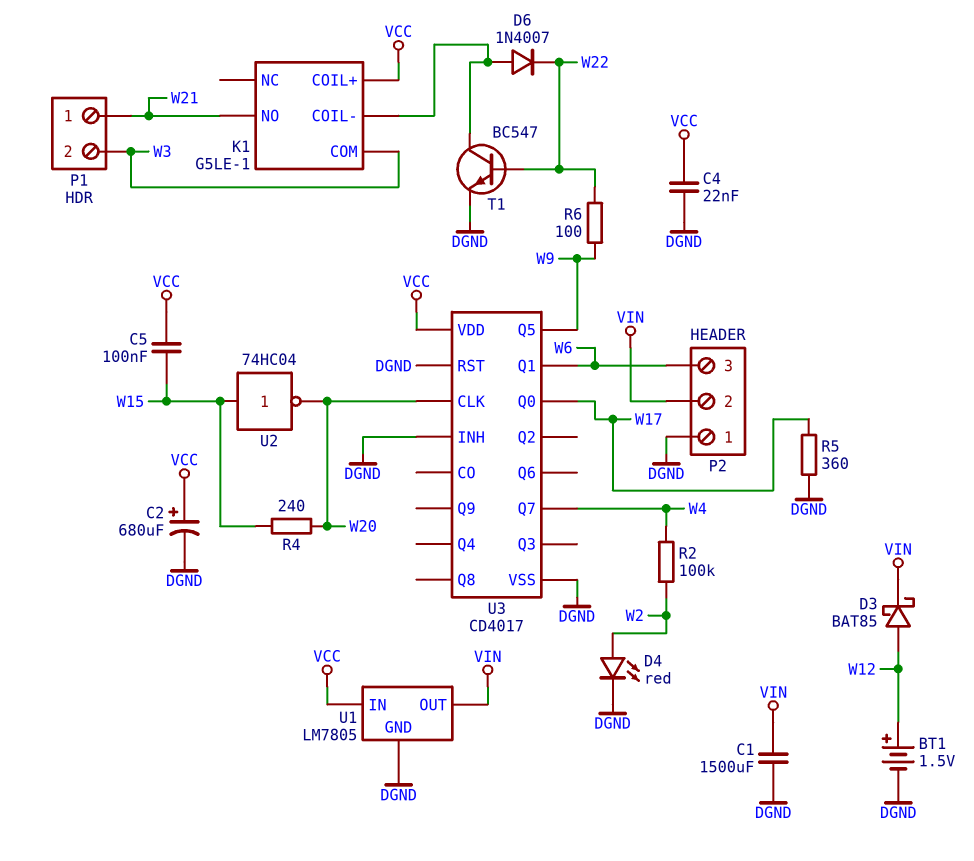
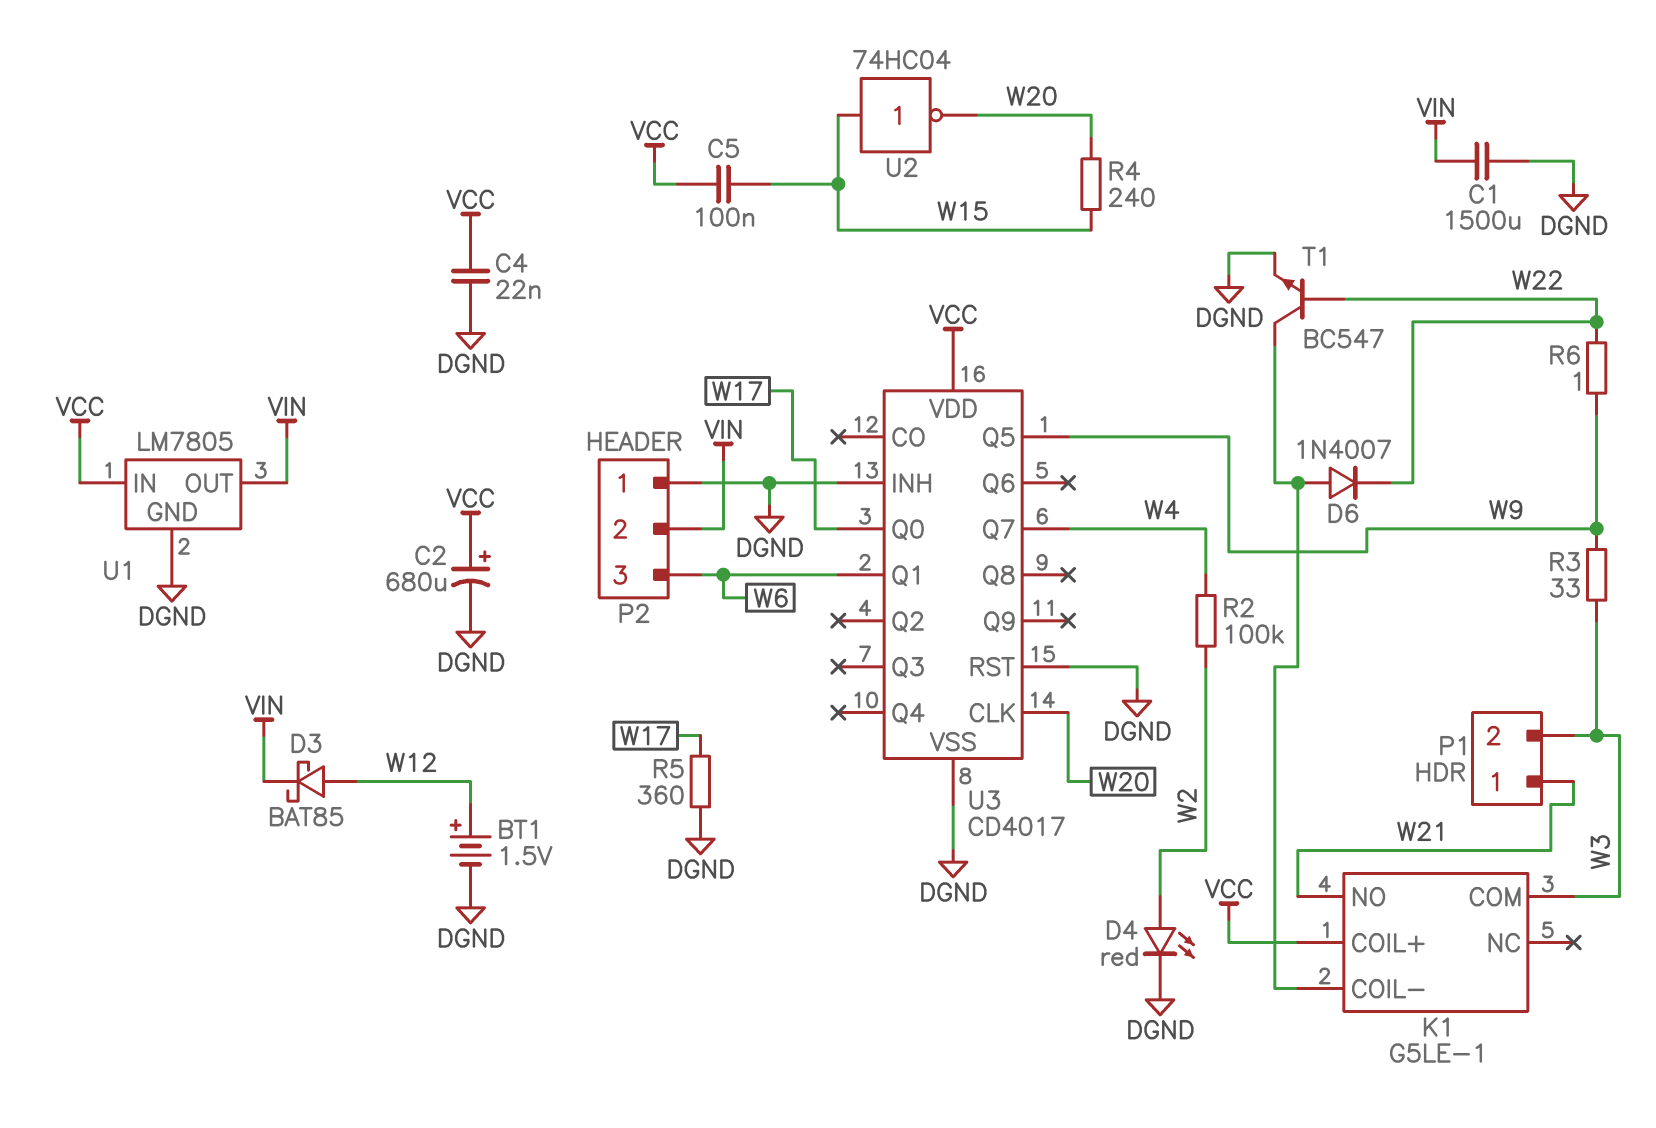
R3: none -> 33 (W3, W9)
R6: 100 (W9, W22) -> 1 (W9, W22)

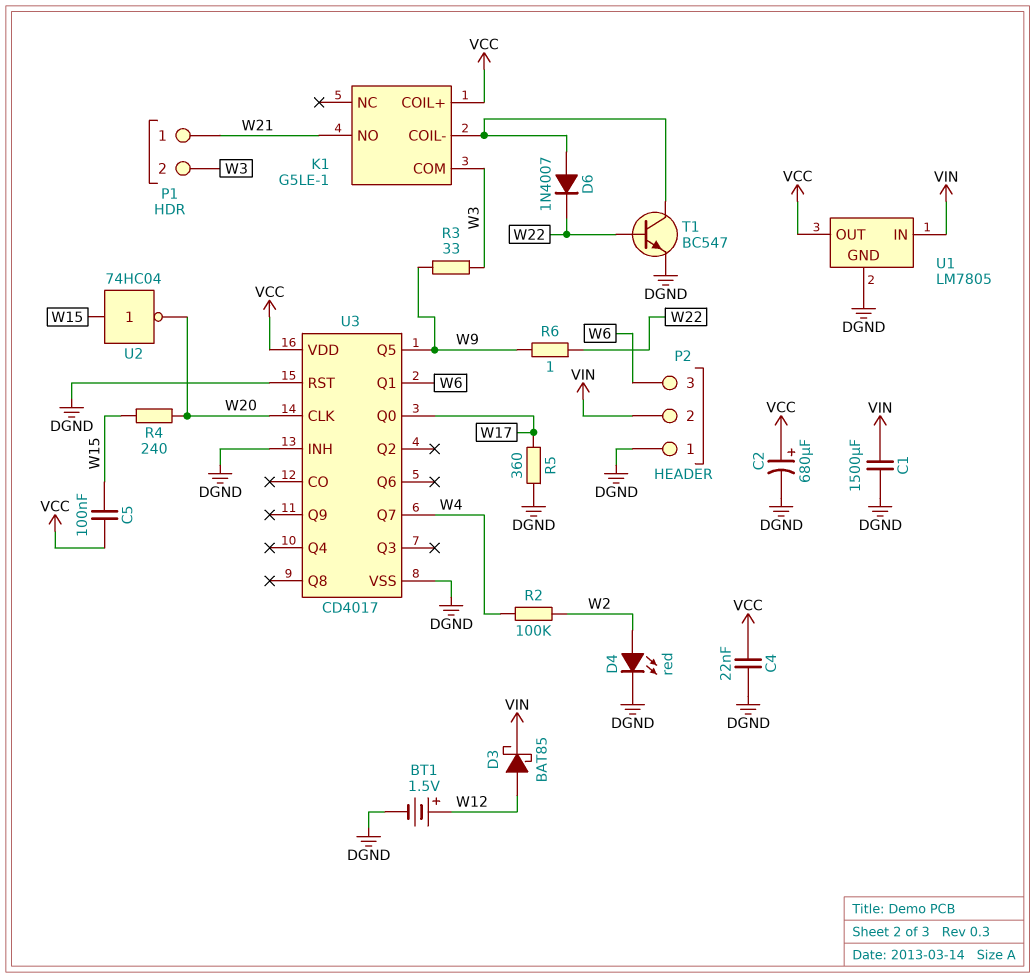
U1 pin IN: VCC -> VIN
U1 pin OUT: VIN -> VCC

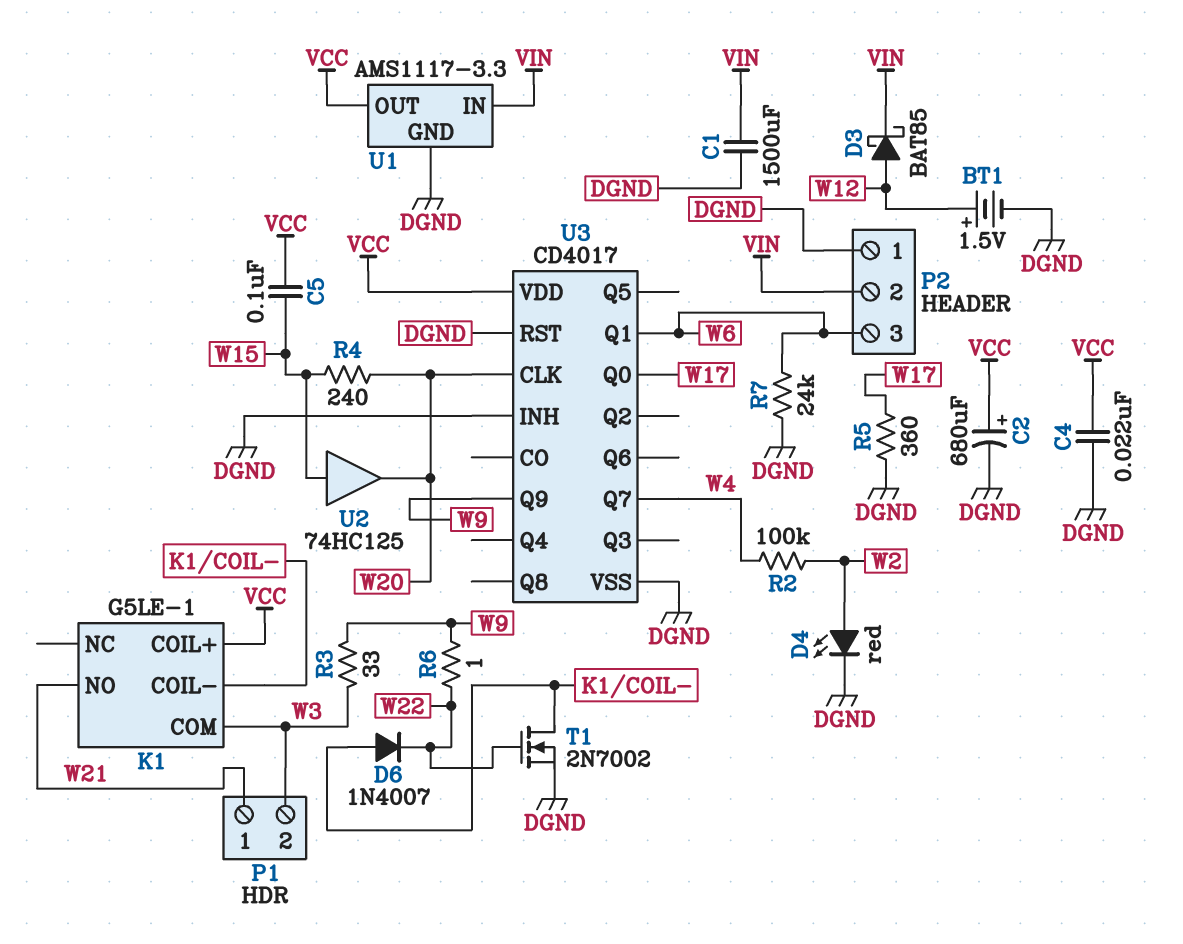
R7: none -> 24k (DGND, W6)
T1: NPN BC547 (B W22, C K1/COIL-, E DGND) -> NMOS 2N7002 (G W22, D K1/COIL-, S DGND)
U1: LM7805 -> AMS1117-3.3
U2: NOT 74HC04 (in W15, out W20) -> buffer 74HC125 (in W15, out W20)
U3 pin Q5: W9 -> none
U3 pin Q9: none -> W9

